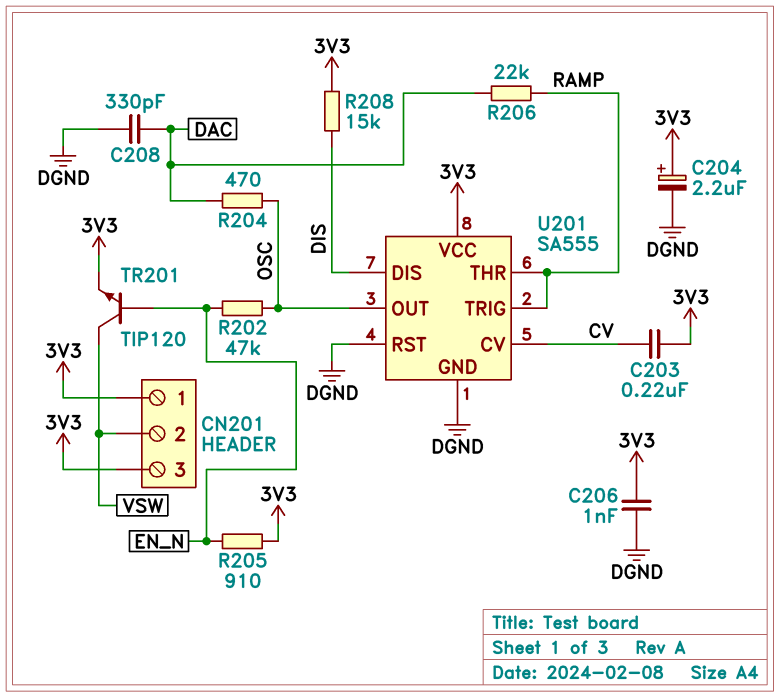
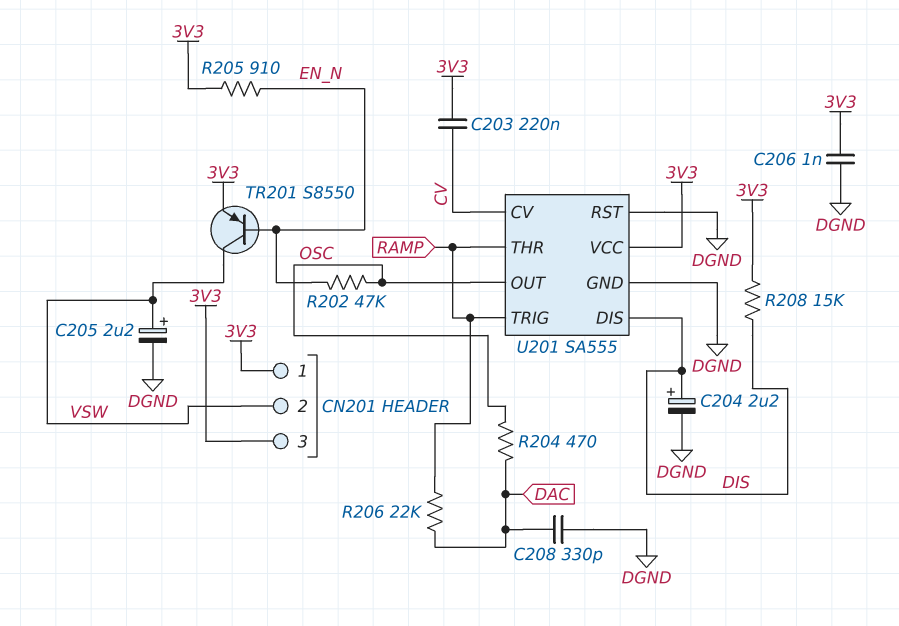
C204: 2.2uF (plus 3V3, minus DGND) -> 2.2uF (plus DIS, minus DGND)
C205: none -> 2.2uF (plus VSW, minus DGND)
TR201: NPN TIP120 (B EN_N, C VSW, E 3V3) -> PNP S8550 (B EN_N, C VSW, E 3V3)

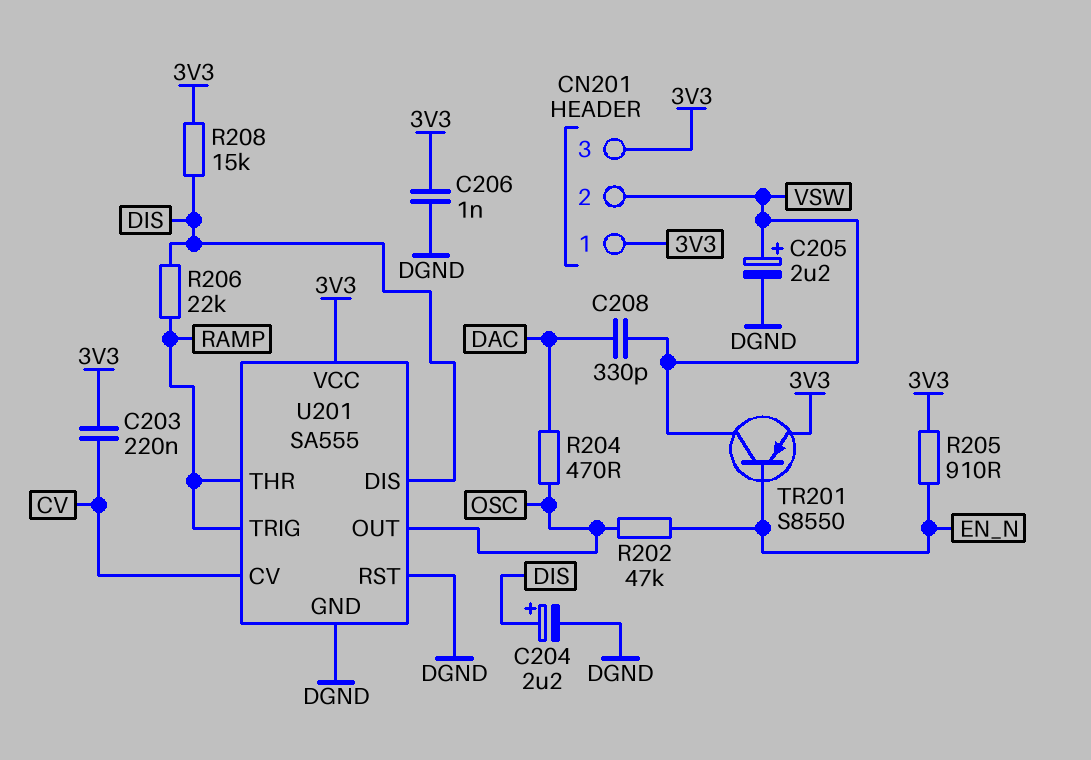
C208: 330pF (DAC, DGND) -> 330pF (DAC, VSW)
R206: 22k (DAC, RAMP) -> 22k (DIS, RAMP)

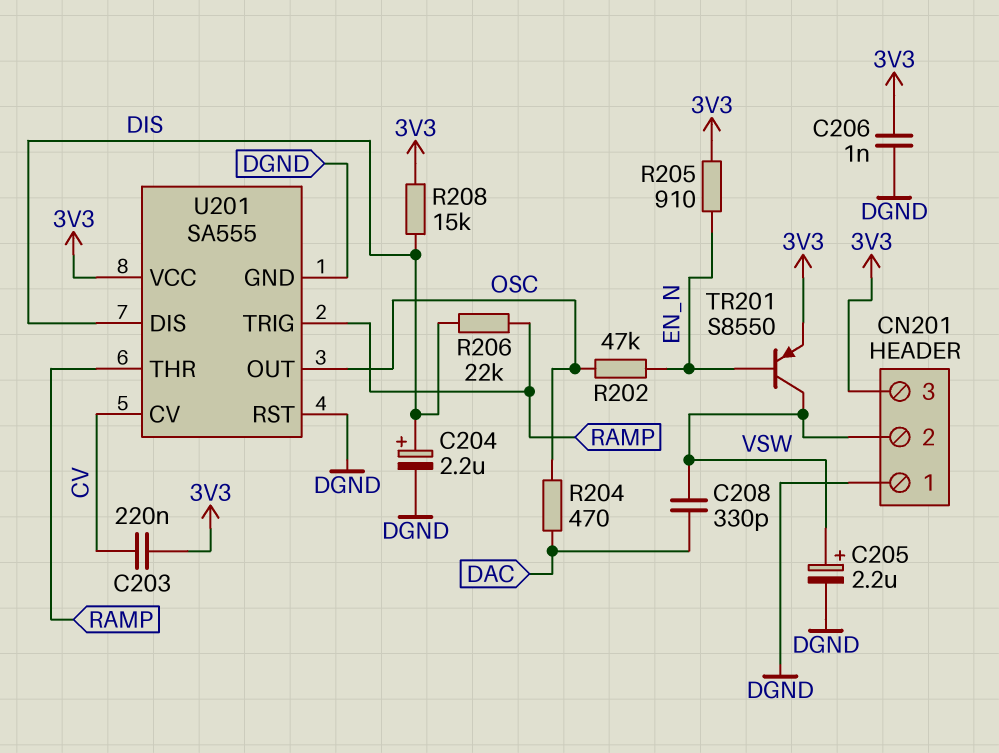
CN201 pin 1: 3V3 -> DGND

